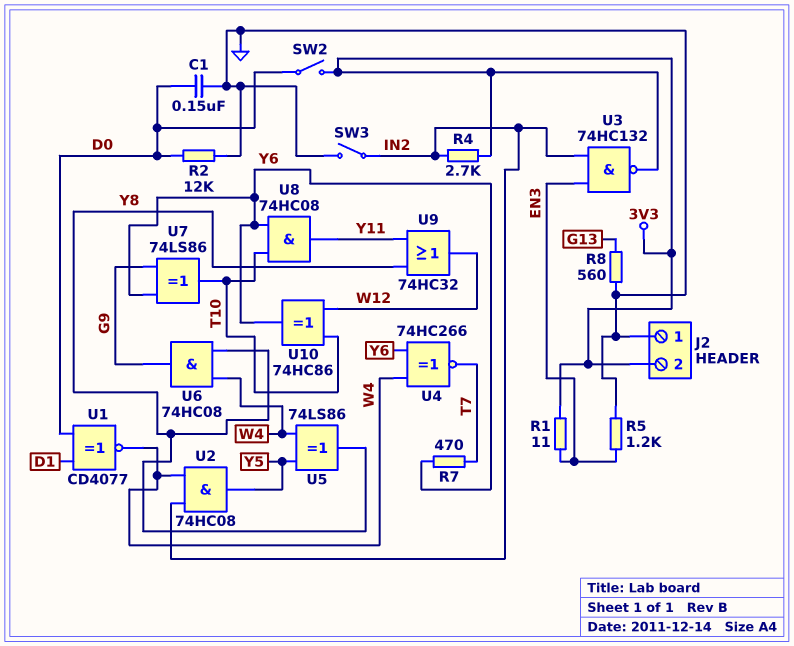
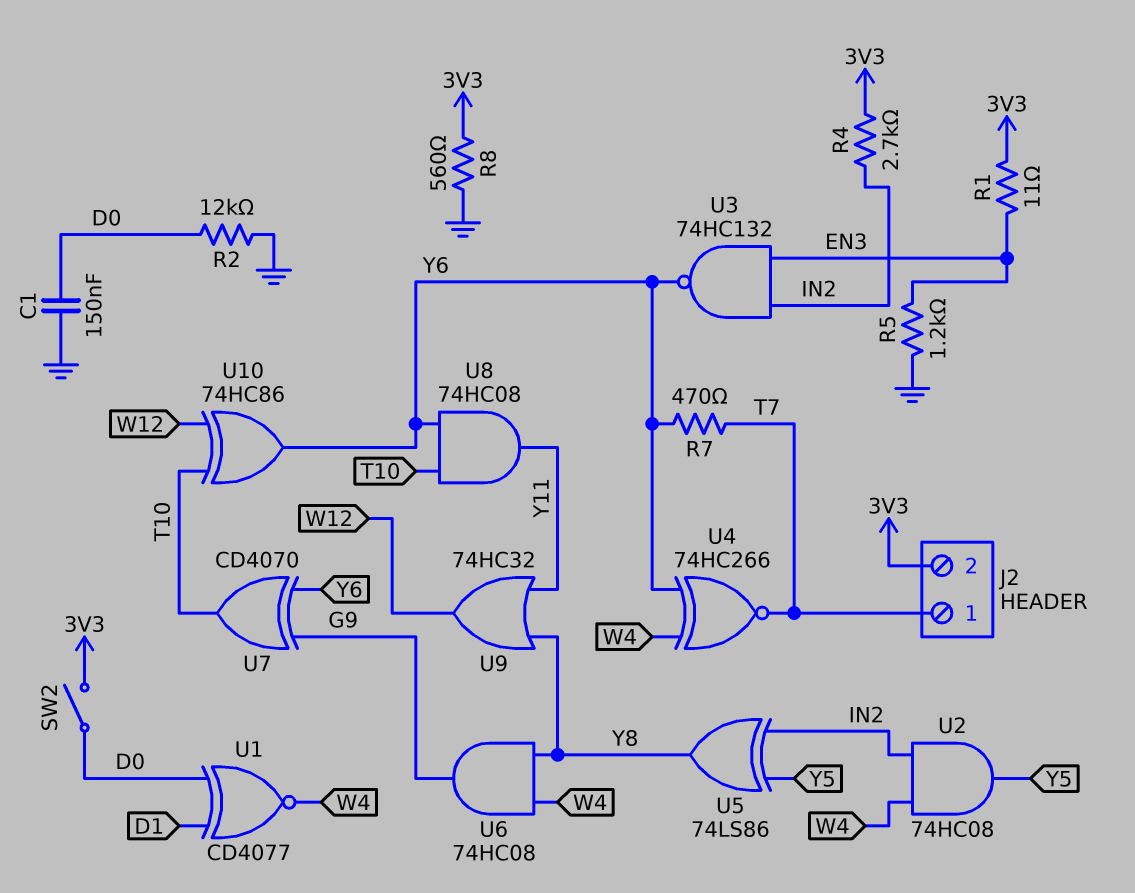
J2 pin 1: GND -> T7
R8: 560 (G13, GND) -> 560 (3V3, GND)
SW3: switch (GND, IN2) -> none
U3: NAND 74HC132 (in EN3, in IN2, out 3V3) -> NAND 74HC132 (in EN3, in IN2, out Y6)
U5: XOR 74LS86 (in W4, in Y5, out Y8) -> XOR 74LS86 (in IN2, in Y5, out Y8)
U7: XOR 74LS86 (in G9, in Y6, out T10) -> XOR CD4070 (in G9, in Y6, out T10)

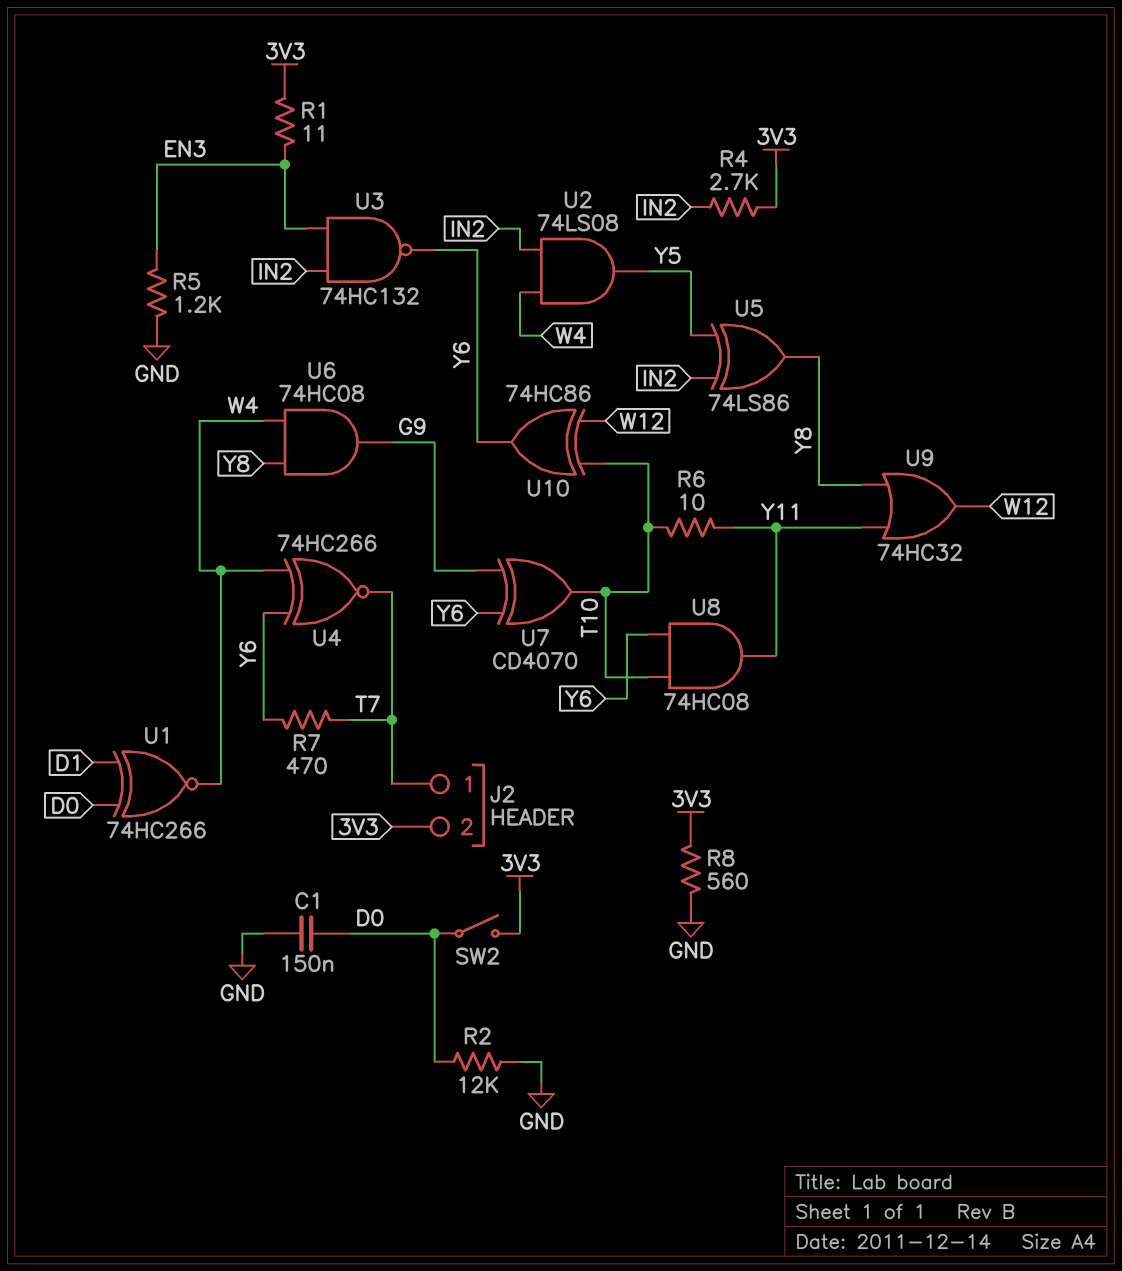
R6: none -> 10 (T10, Y11)
U1: XNOR CD4077 (in D0, in D1, out W4) -> XNOR 74HC266 (in D0, in D1, out W4)
U2: AND 74HC08 (in IN2, in W4, out Y5) -> AND 74LS08 (in IN2, in W4, out Y5)

